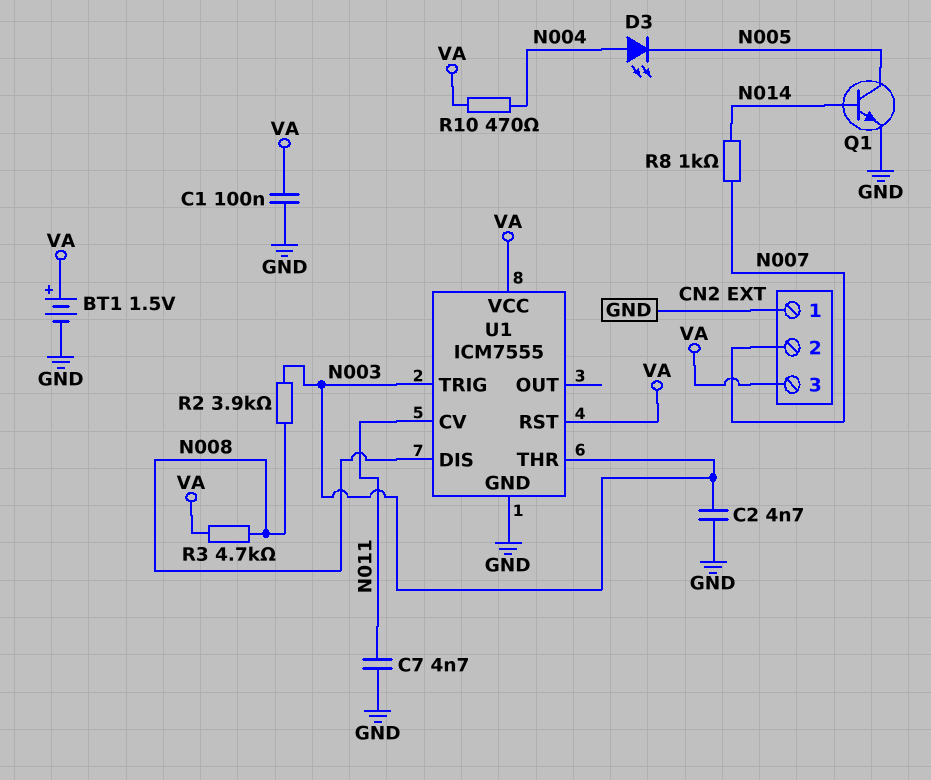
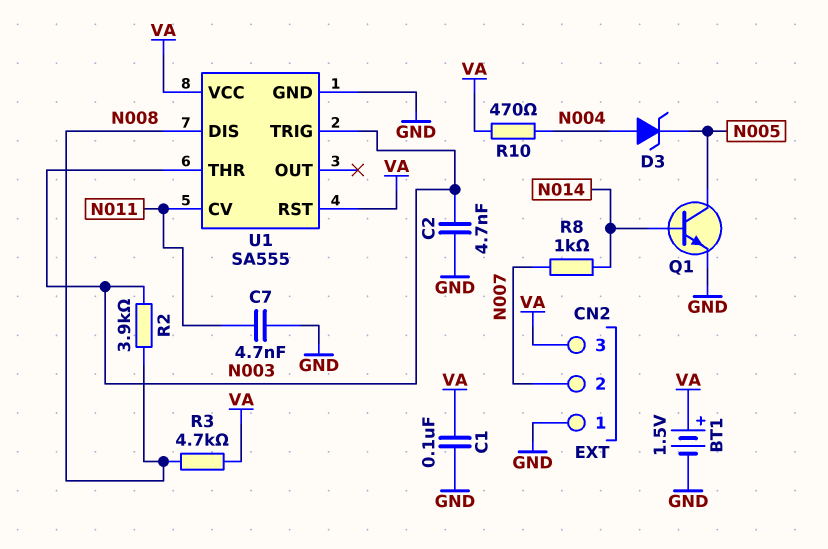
D3: LED (A N004, K N005) -> zener (A N004, K N005)
U1: ICM7555 -> SA555

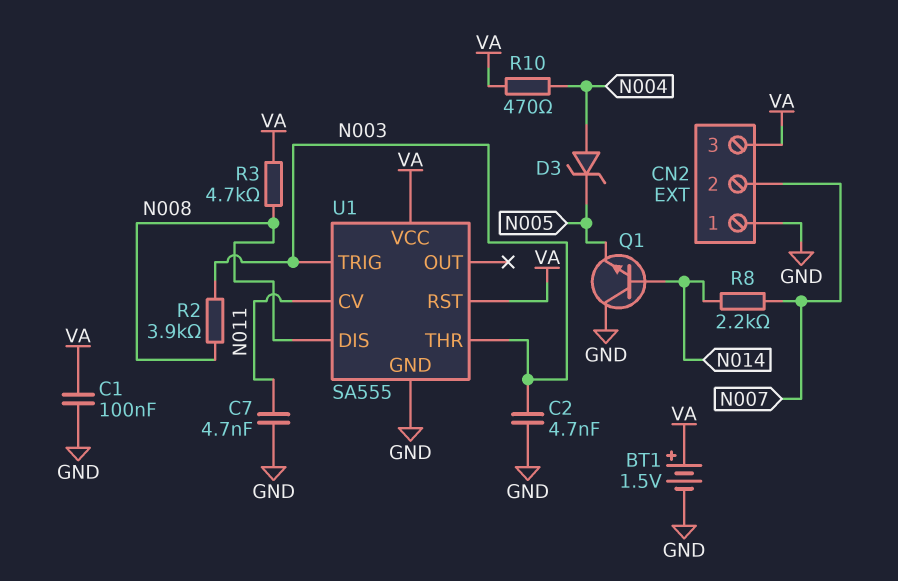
Q1: NPN (B N014, C N005, E GND) -> NPN (B N014, C GND, E N005)
R8: 1k (N007, N014) -> 2.2k (N007, N014)

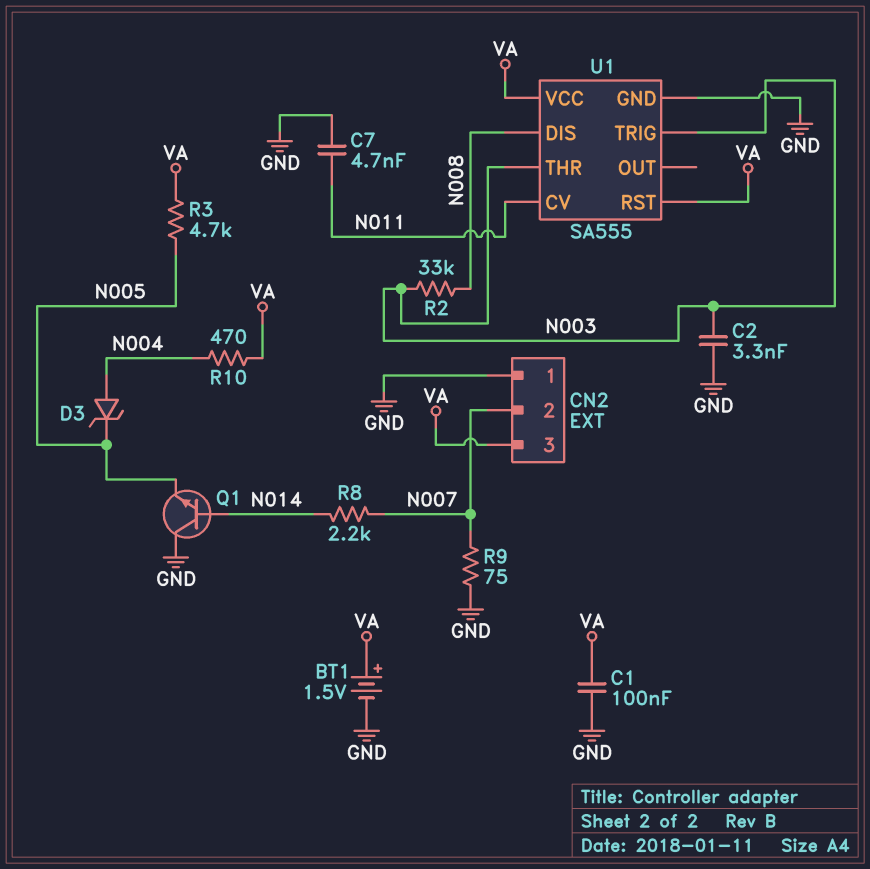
C2: 4.7nF (GND, N003) -> 3.3nF (GND, N003)
R2: 3.9k (N003, N008) -> 33k (N003, N008)
R3: 4.7k (N008, VA) -> 4.7k (N005, VA)
R9: none -> 75 (GND, N007)

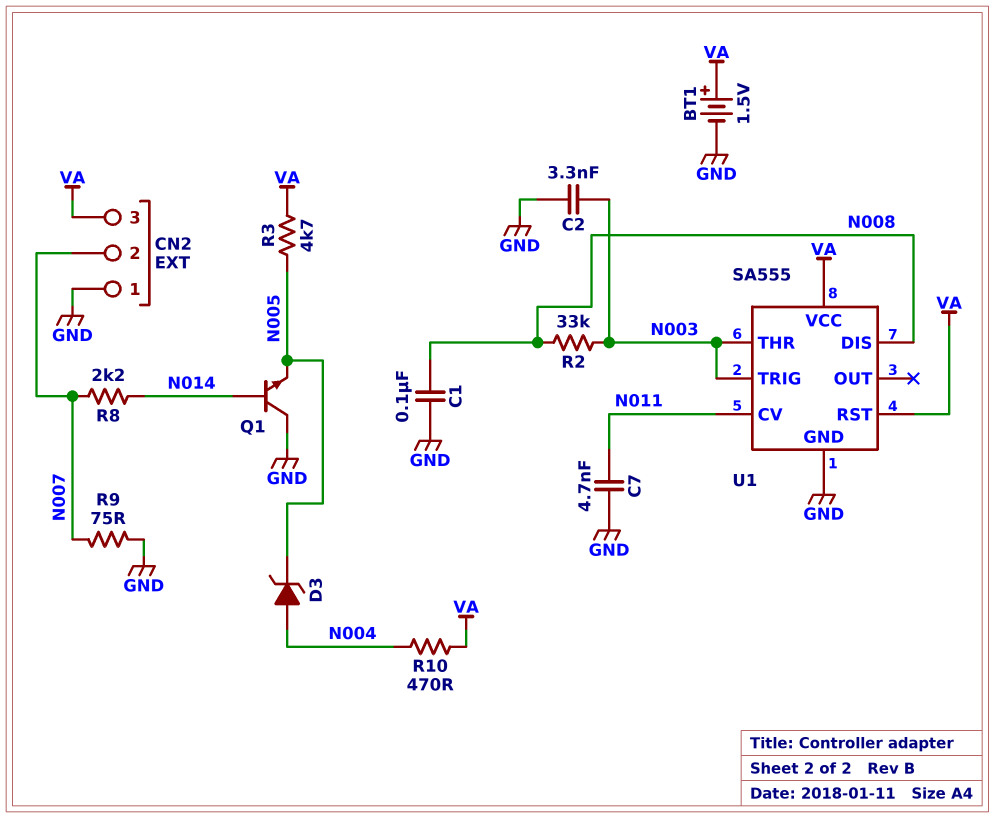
C1: 100nF (GND, VA) -> 100nF (GND, N008)

